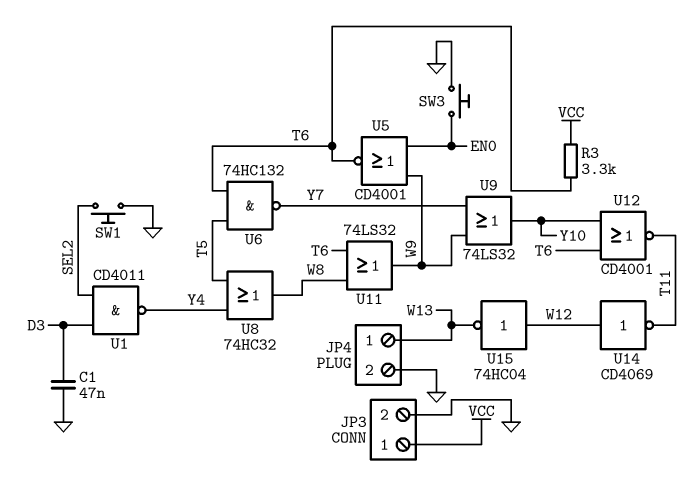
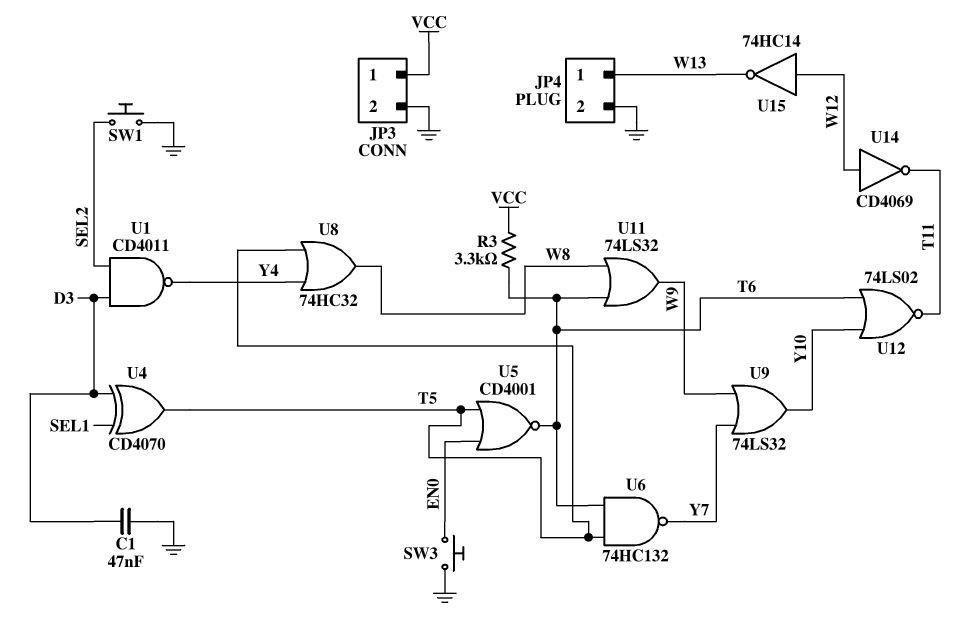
U4: none -> XOR CD4070 (in D3, in SEL1, out T5)
U5: NOR CD4001 (in EN0, in W9, out T6) -> NOR CD4001 (in EN0, in T5, out T6)
U12: NOR CD4001 (in T6, in Y10, out T11) -> NOR 74LS02 (in T6, in Y10, out T11)
U15: NOT 74HC04 (in W12, out W13) -> NOT 74HC14 (in W12, out W13)

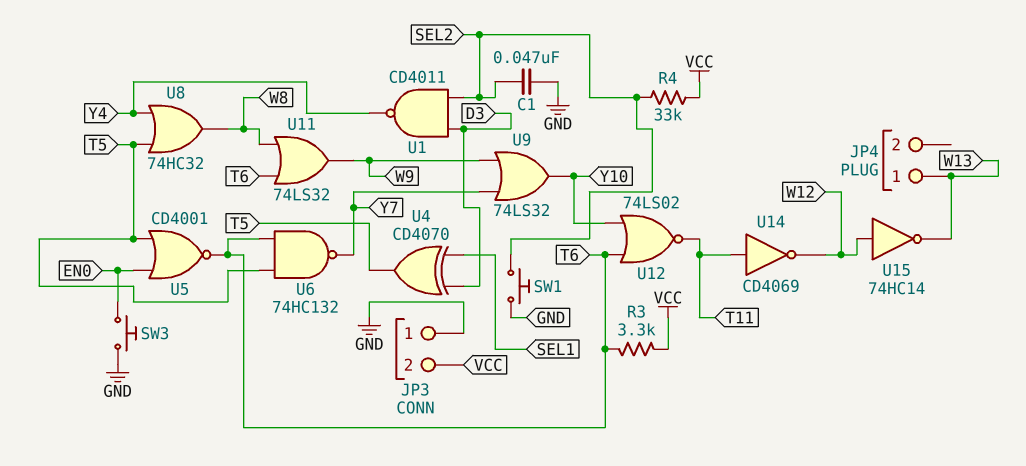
C1: 47nF (D3, GND) -> 47nF (GND, SEL2)
JP3 pin 1: VCC -> GND
JP3 pin 2: GND -> VCC
JP4 pin 2: GND -> none
R4: none -> 33k (SEL2, VCC)
U14: NOT CD4069 (in W12, out T11) -> NOT CD4069 (in T11, out W12)

